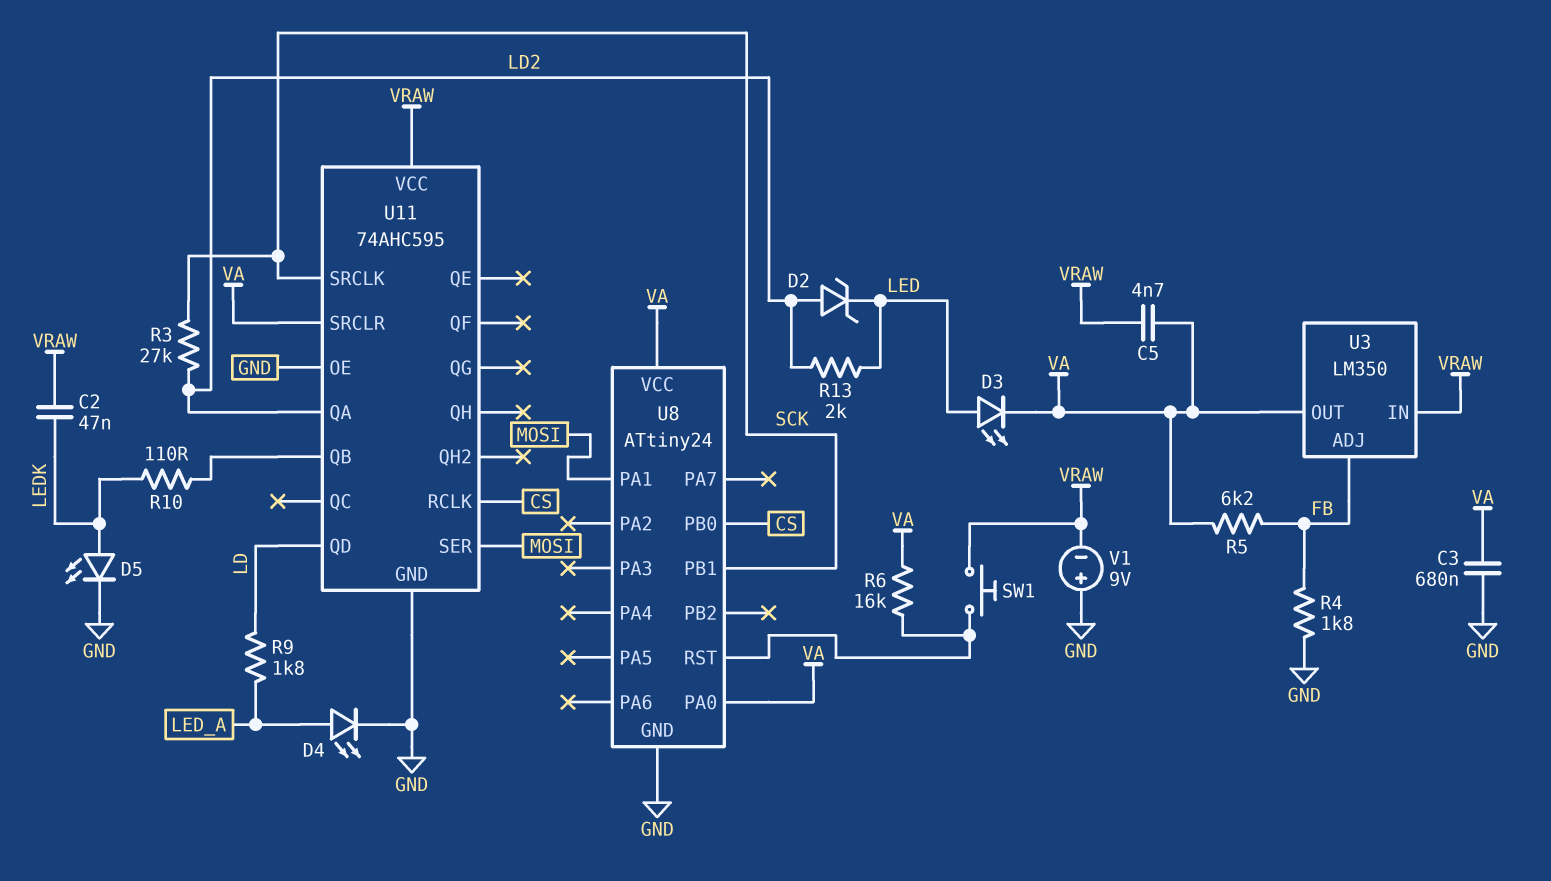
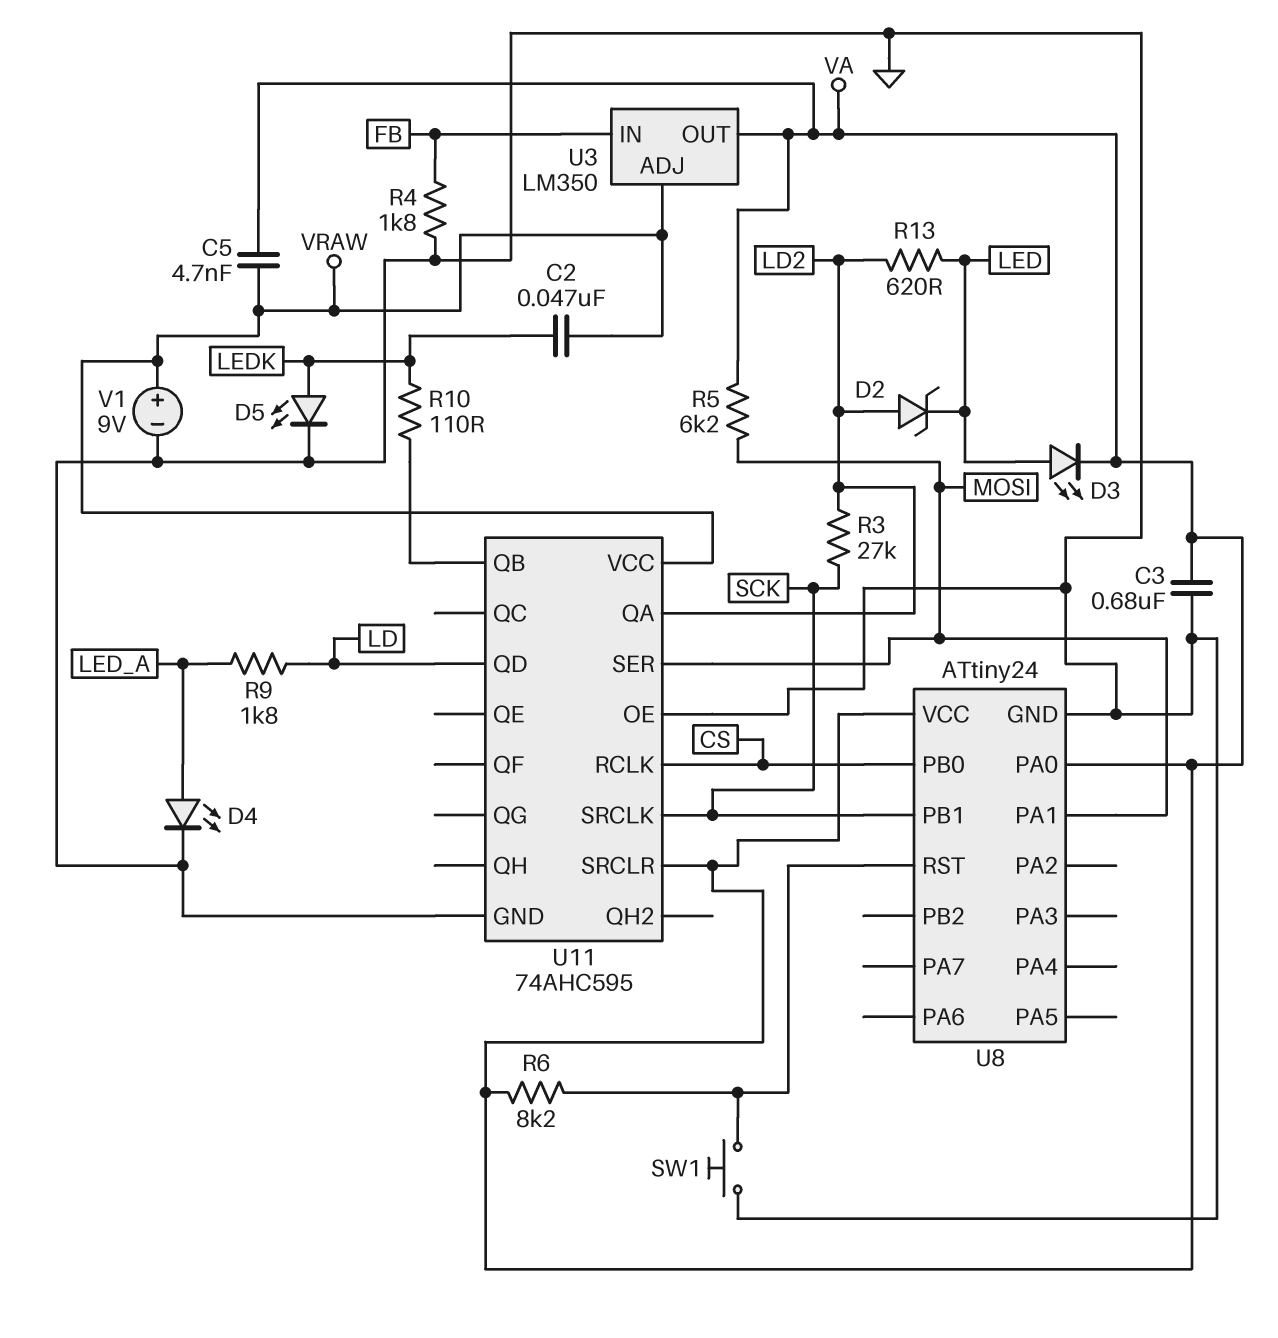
R5: 6.2k (FB, VA) -> 6.2k (MOSI, VA)
R6: 16k (U8/RST, VA) -> 8.2k (U8/RST, VA)
R13: 2k (LD2, LED) -> 620 (LD2, LED)
SW1: button (U8/RST, VRAW) -> button (GND, U8/RST)
U3 pin ADJ: FB -> VRAW
U3 pin IN: VRAW -> FB
V1: 9V (plus GND, minus VRAW) -> 9V (plus VRAW, minus GND)

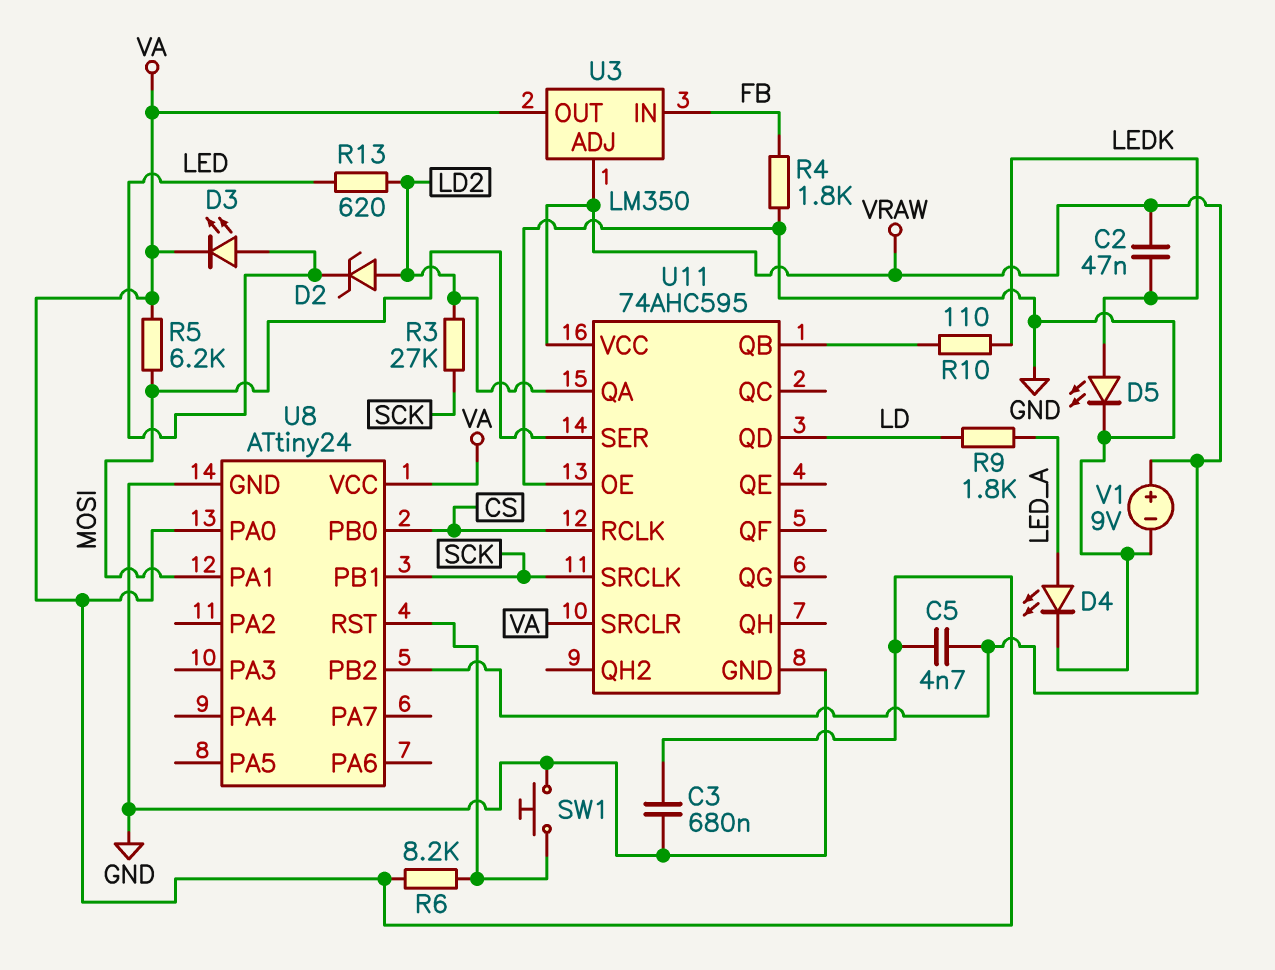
U8 pin PB2: none -> VRAW

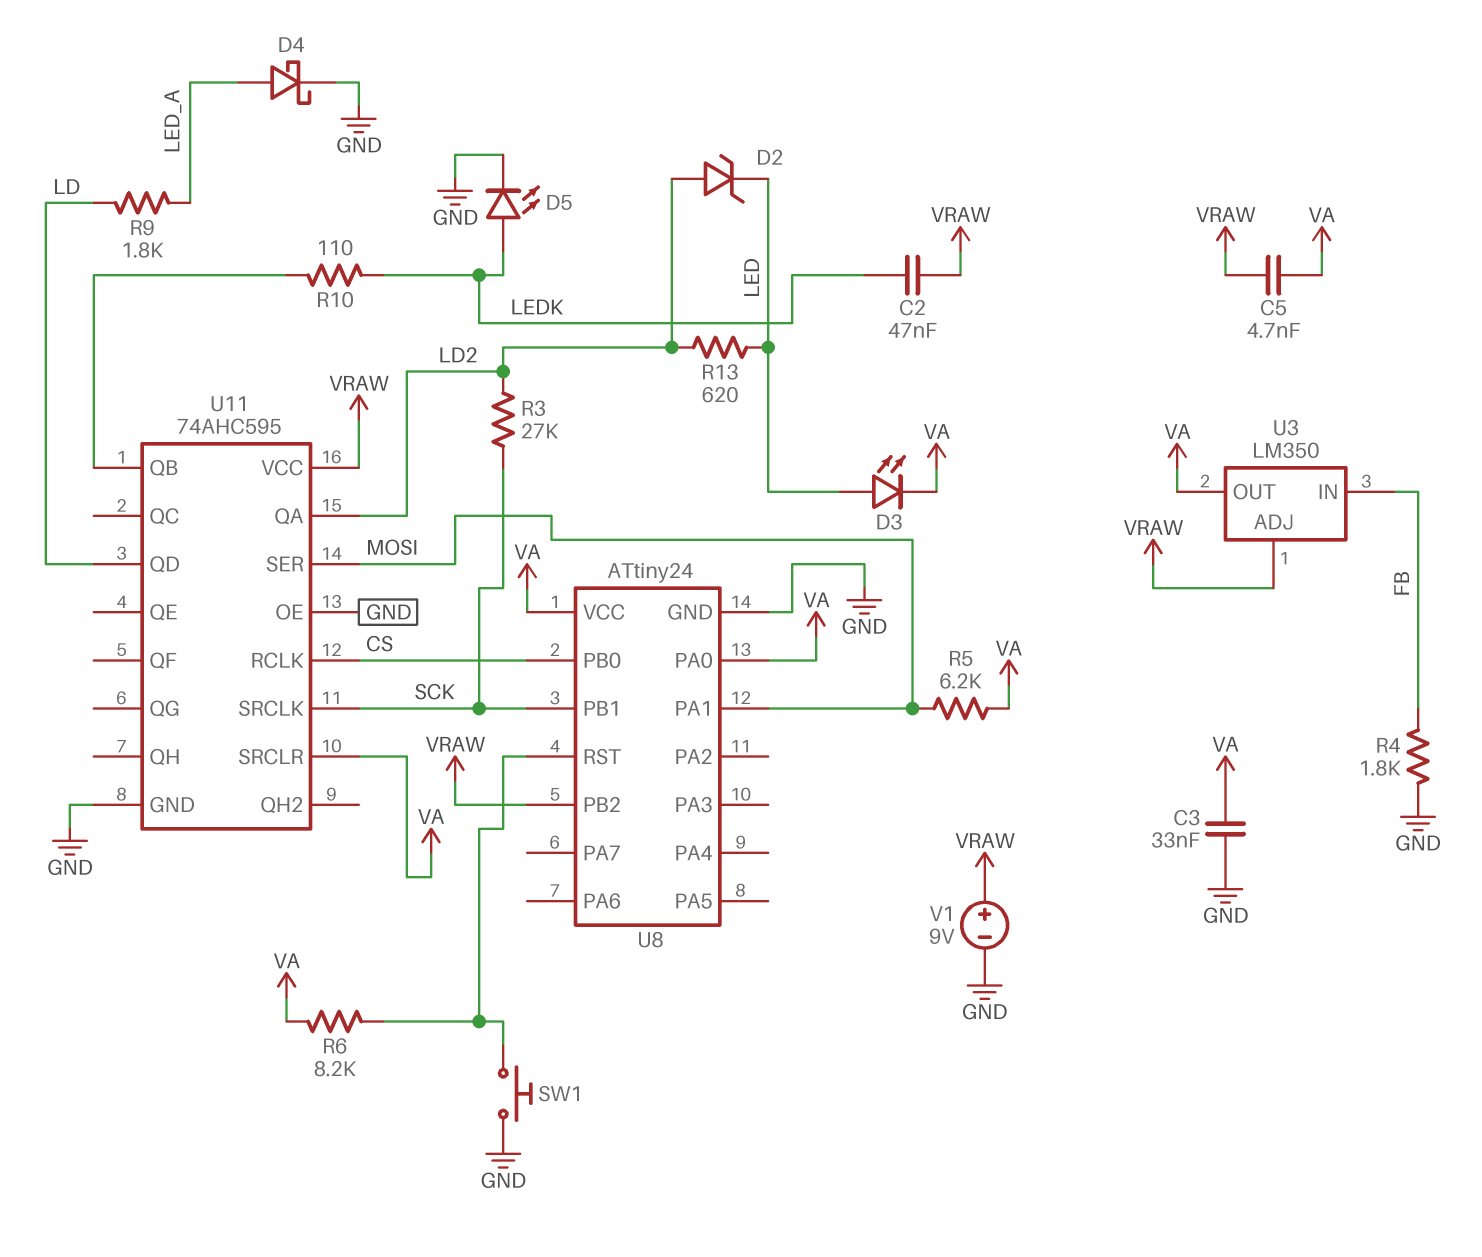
C3: 680nF (GND, VA) -> 33nF (GND, VA)
D4: LED (A LED_A, K GND) -> schottky (A LED_A, K GND)

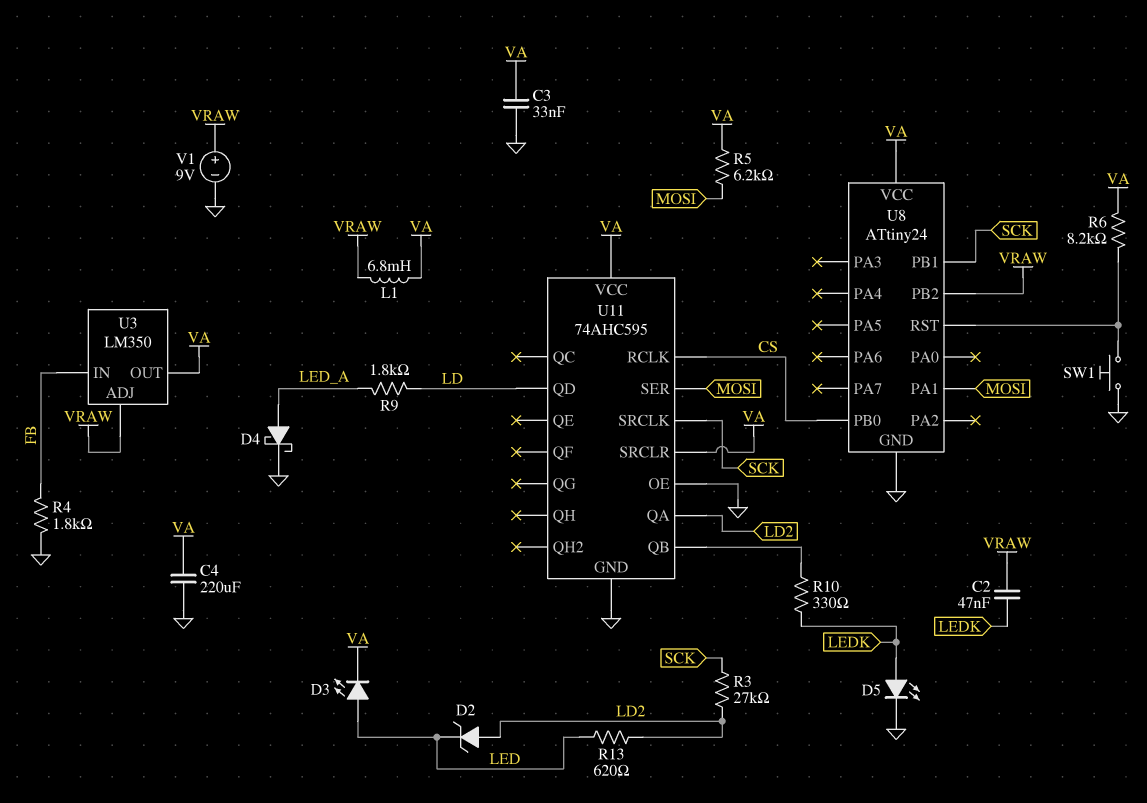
C4: none -> 220uF (GND, VA)
C5: 4.7nF (VA, VRAW) -> none
L1: none -> 6.8mH (VA, VRAW)
R10: 110 (LEDK, U11/QB) -> 330 (LEDK, U11/QB)
U8 pin PA0: VA -> none
U11 pin VCC: VRAW -> VA

